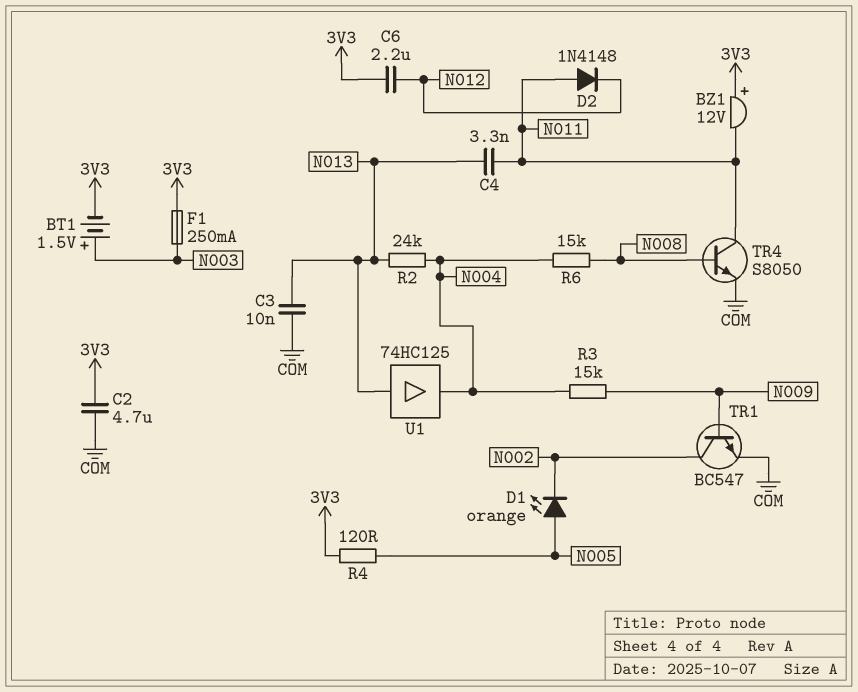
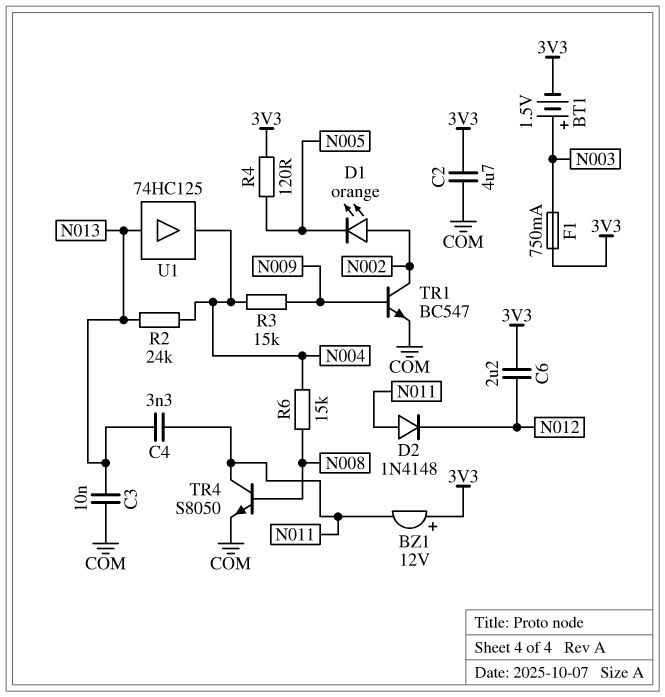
D1: LED orange (A N005, K N002) -> LED orange (A N002, K N005)
F1: 250mA (3V3, N003) -> 750mA (3V3, N003)

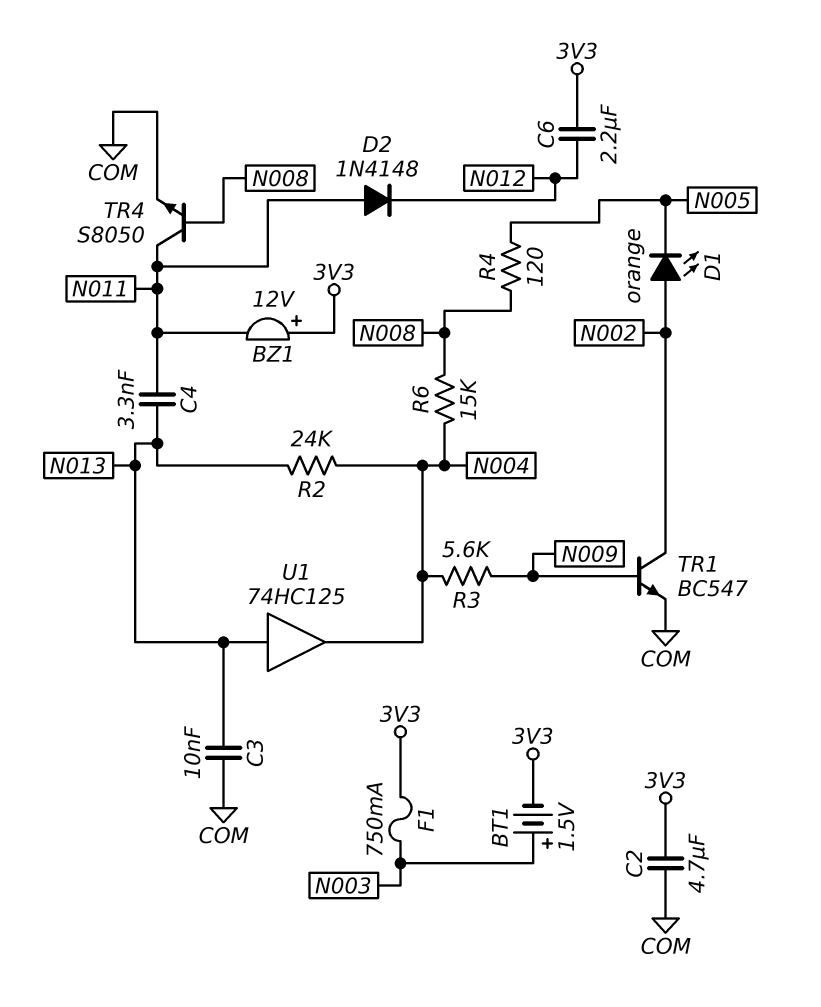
R3: 15k (N004, N009) -> 5.6k (N004, N009)
R4: 120 (3V3, N005) -> 120 (N005, N008)

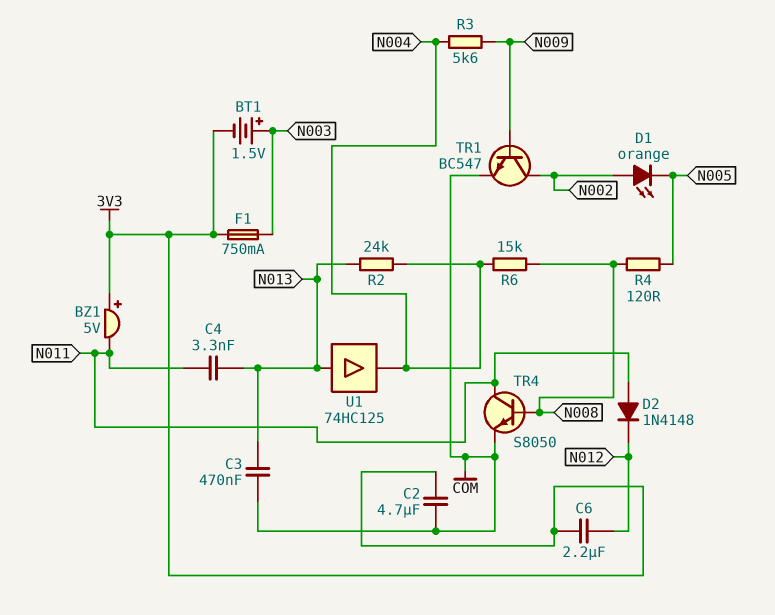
BZ1: buzzer 12V (plus 3V3, minus N011) -> buzzer 5V (plus 3V3, minus N011)
C3: 10nF (COM, N013) -> 470nF (COM, N013)

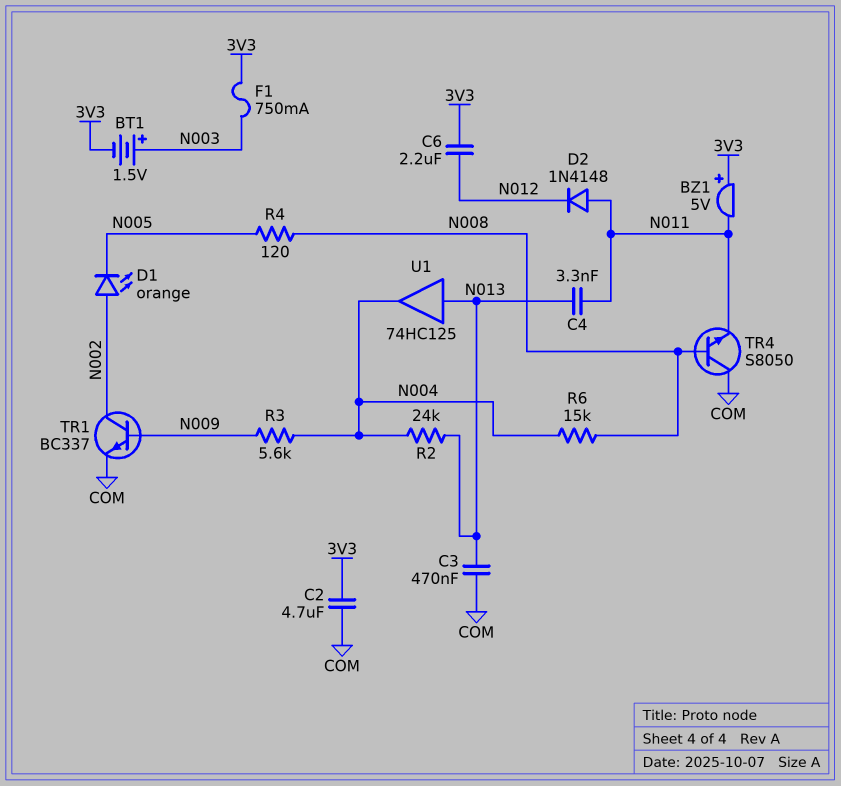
TR1: NPN BC547 (B N009, C N002, E COM) -> NPN BC337 (B N009, C N002, E COM)
TR4: NPN S8050 (B N008, C N011, E COM) -> NPN S8050 (B N008, C COM, E N011)

